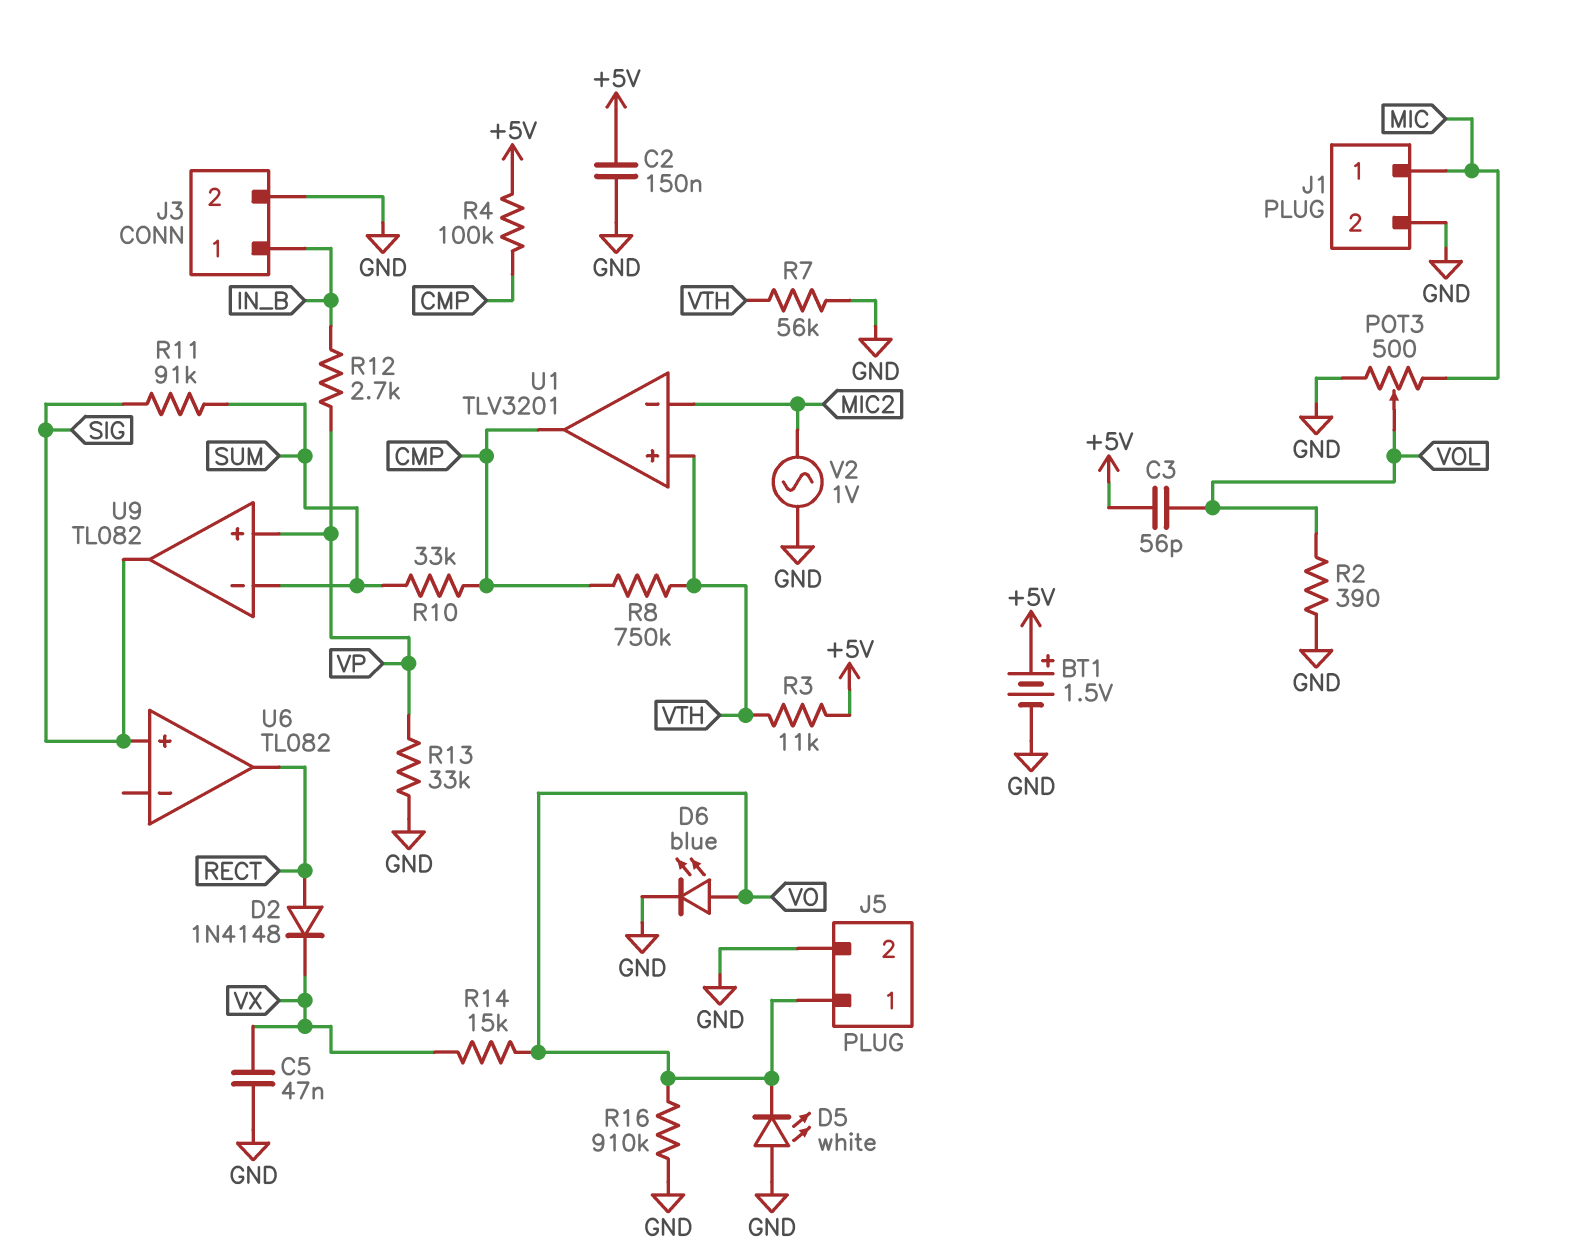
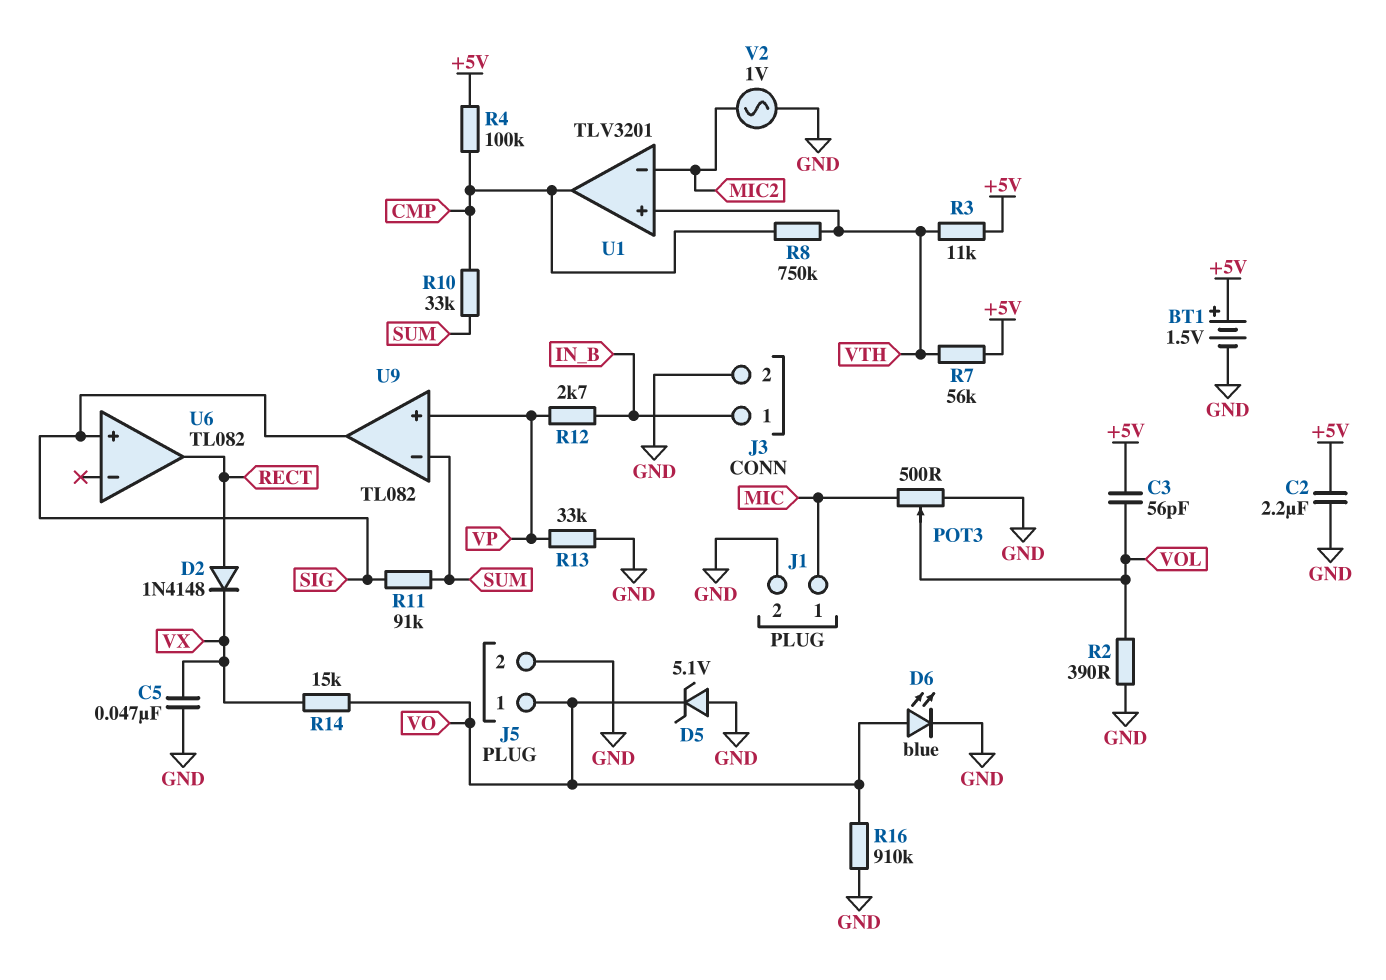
C2: 150nF (+5V, GND) -> 2.2uF (+5V, GND)
D5: LED white (A GND, K VO) -> zener 5.1V (A GND, K VO)
R7: 56k (GND, VTH) -> 56k (+5V, VTH)

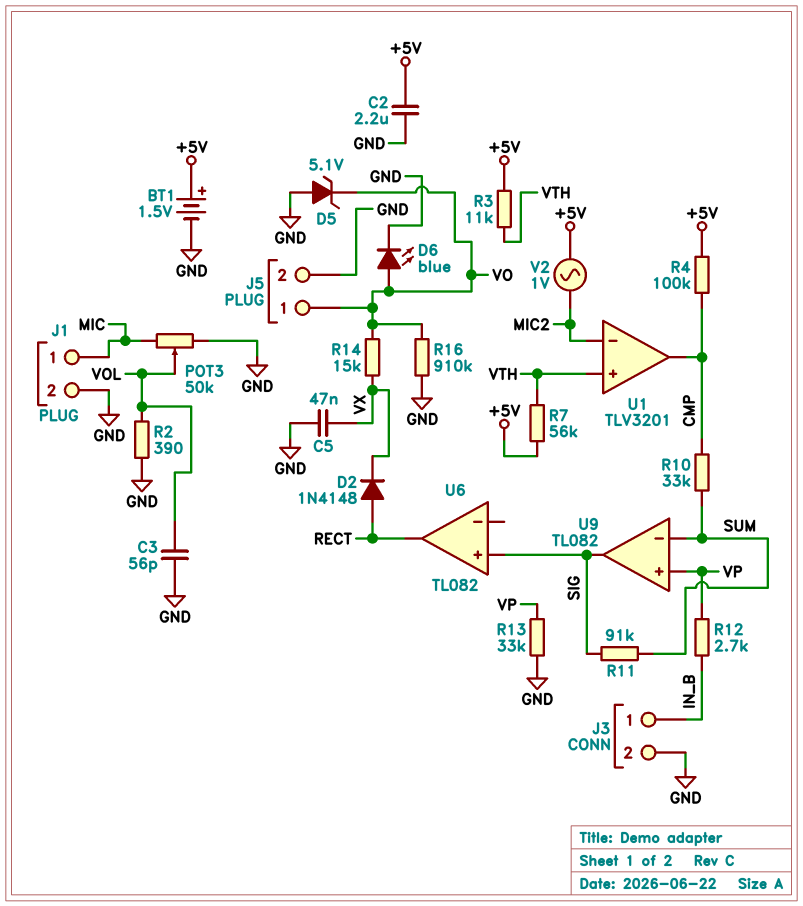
C3: 56pF (+5V, VOL) -> 56pF (GND, VOL)
POT3: 500 (GND, MIC, wiper VOL) -> 50k (GND, MIC, wiper VOL)
R8: 750k (CMP, VTH) -> none
V2: AC 1V (GND, MIC2) -> AC 1V (+5V, MIC2)

